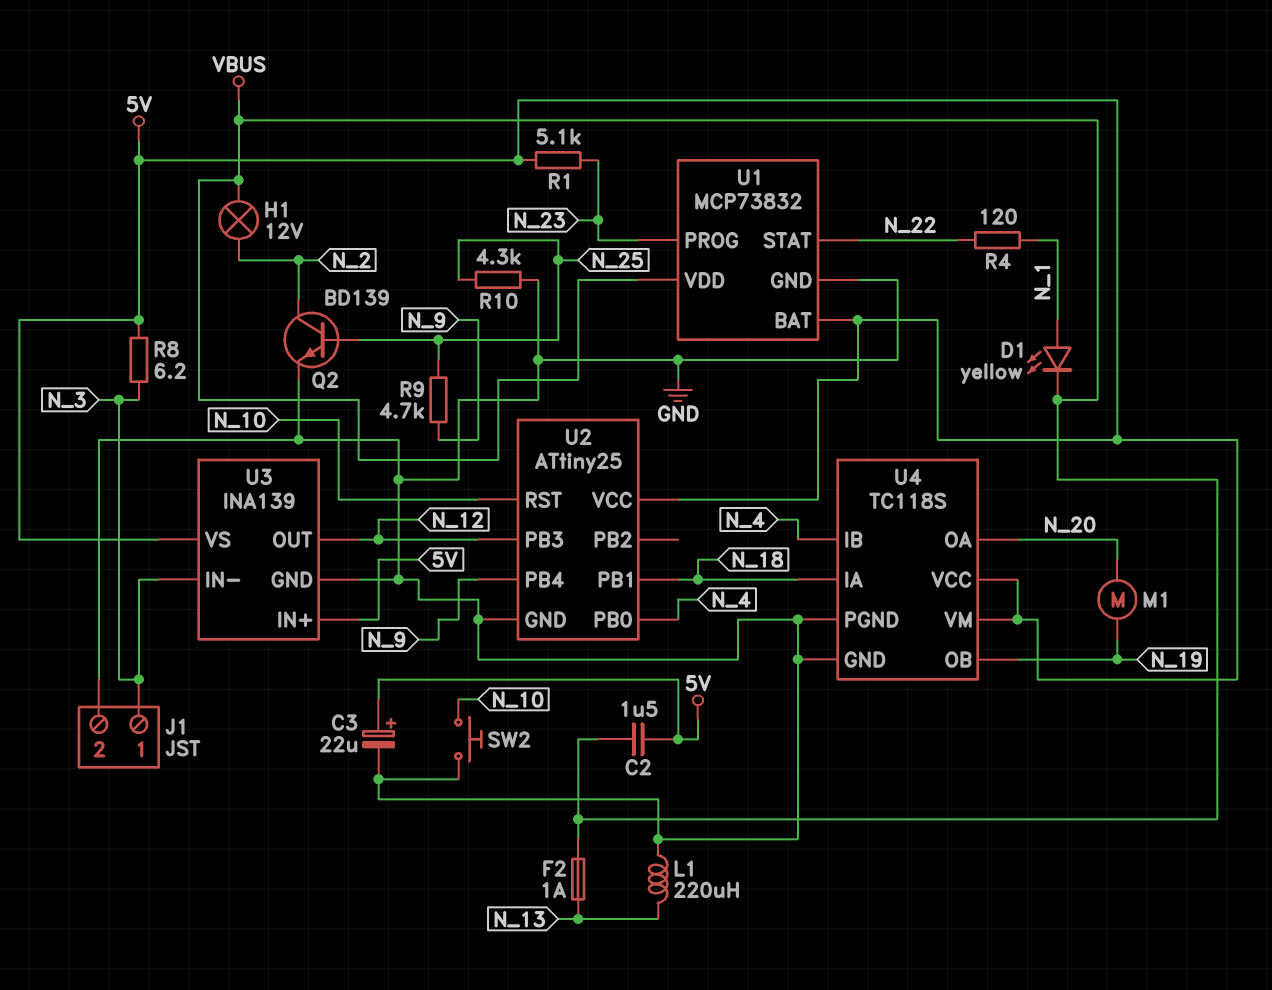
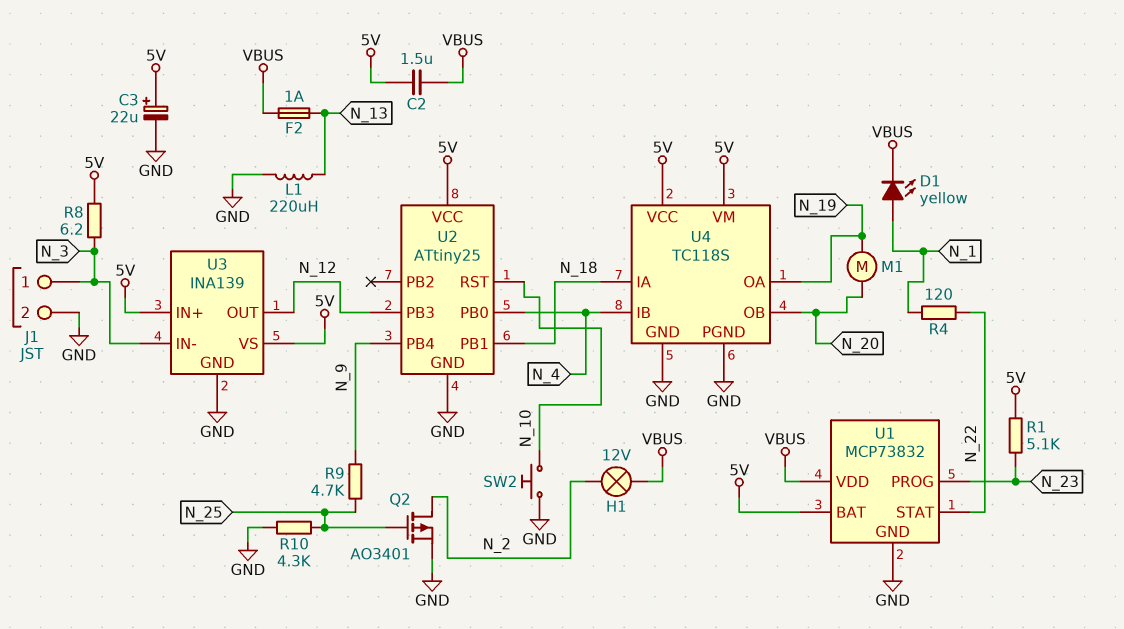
Q2: NPN BD139 (B N_25, C N_2, E GND) -> PMOS AO3401 (G N_25, D N_2, S GND)
U4 pin OA: N_20 -> N_19
U4 pin OB: N_19 -> N_20

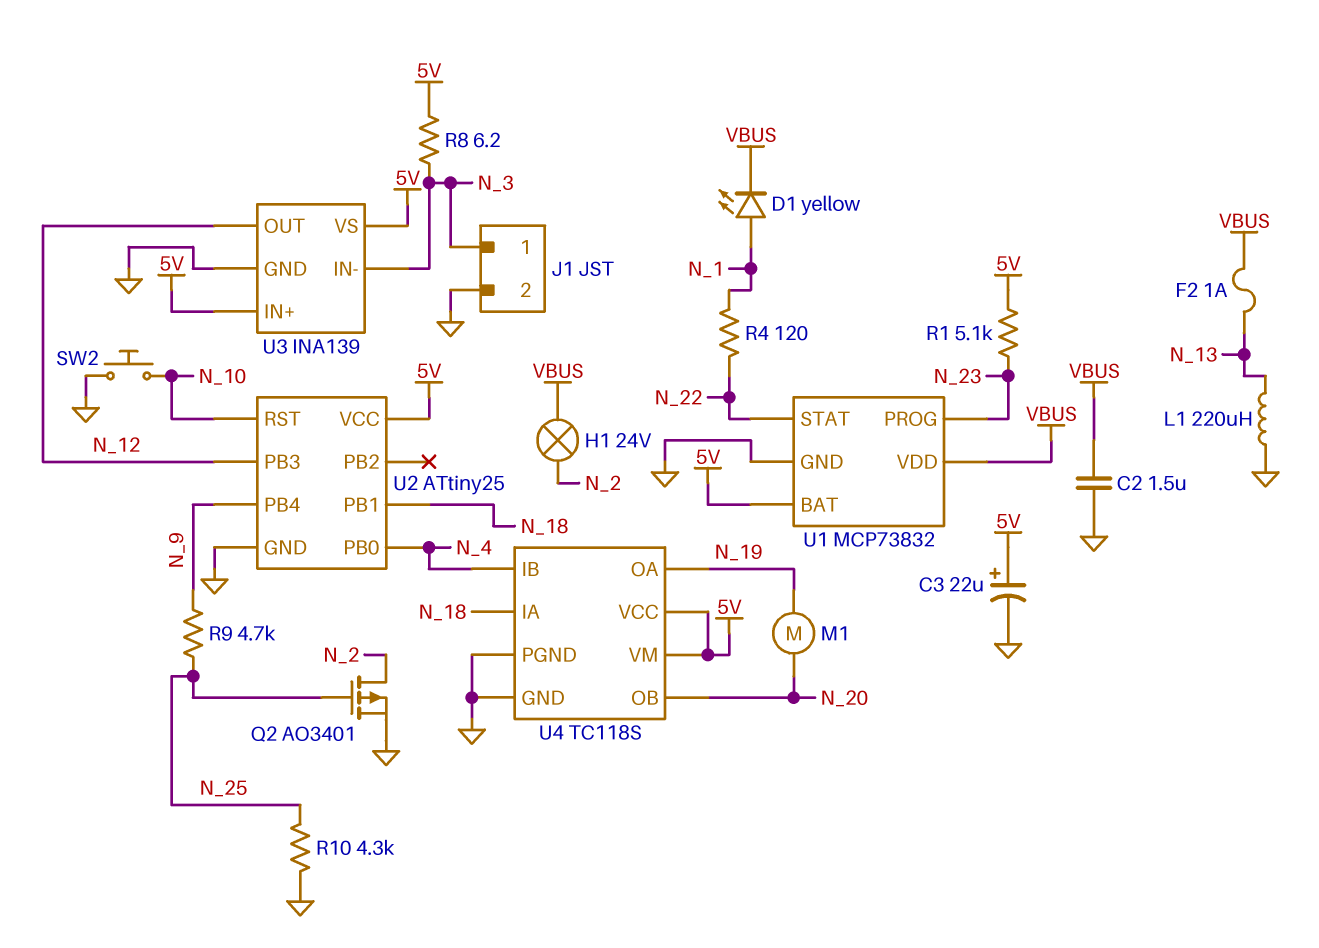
C2: 1.5uF (5V, VBUS) -> 1.5uF (GND, VBUS)
H1: lamp 12V (N_2, VBUS) -> lamp 24V (N_2, VBUS)

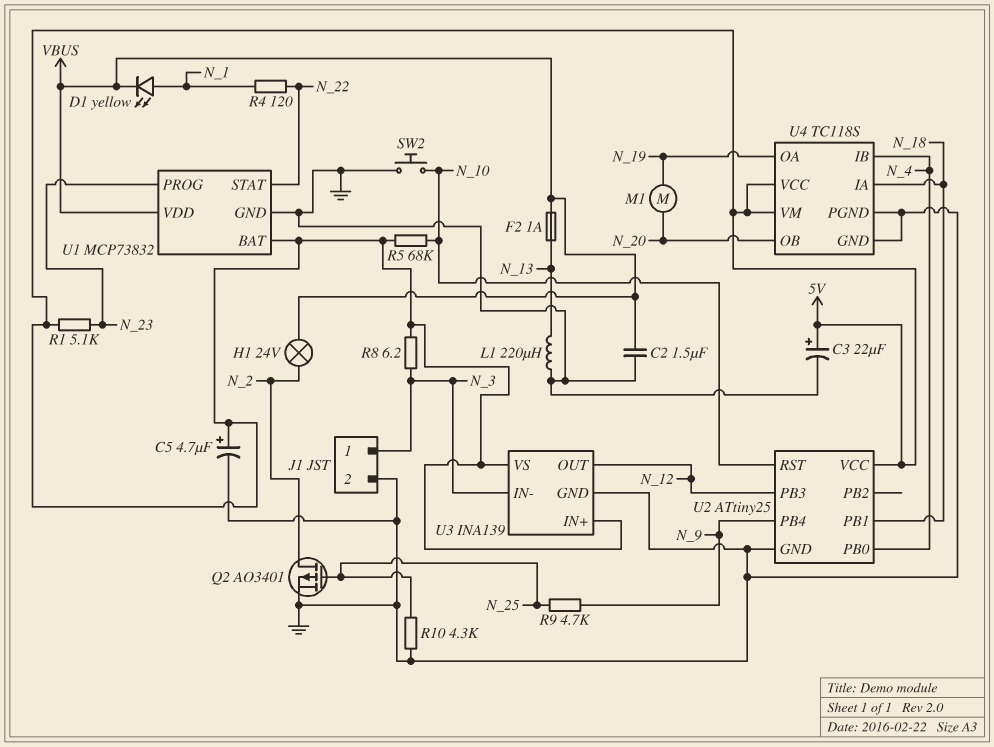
C5: none -> 4.7uF (plus 5V, minus GND)
R5: none -> 68k (5V, N_10)

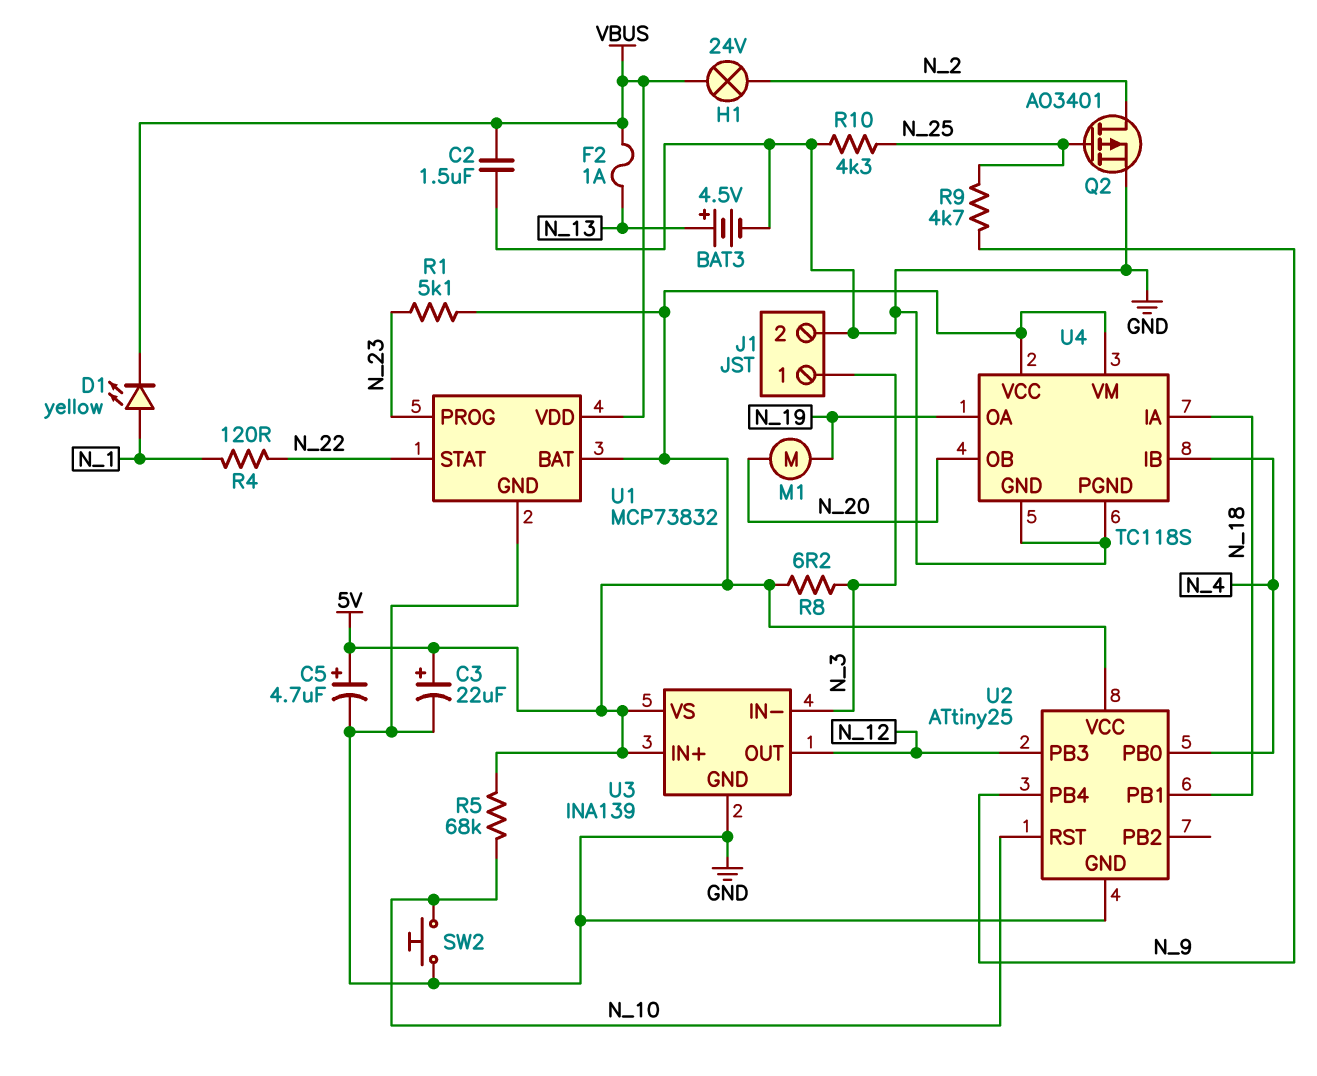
BAT3: none -> 4.5V (plus N_13, minus GND)
L1: 220uH (GND, N_13) -> none

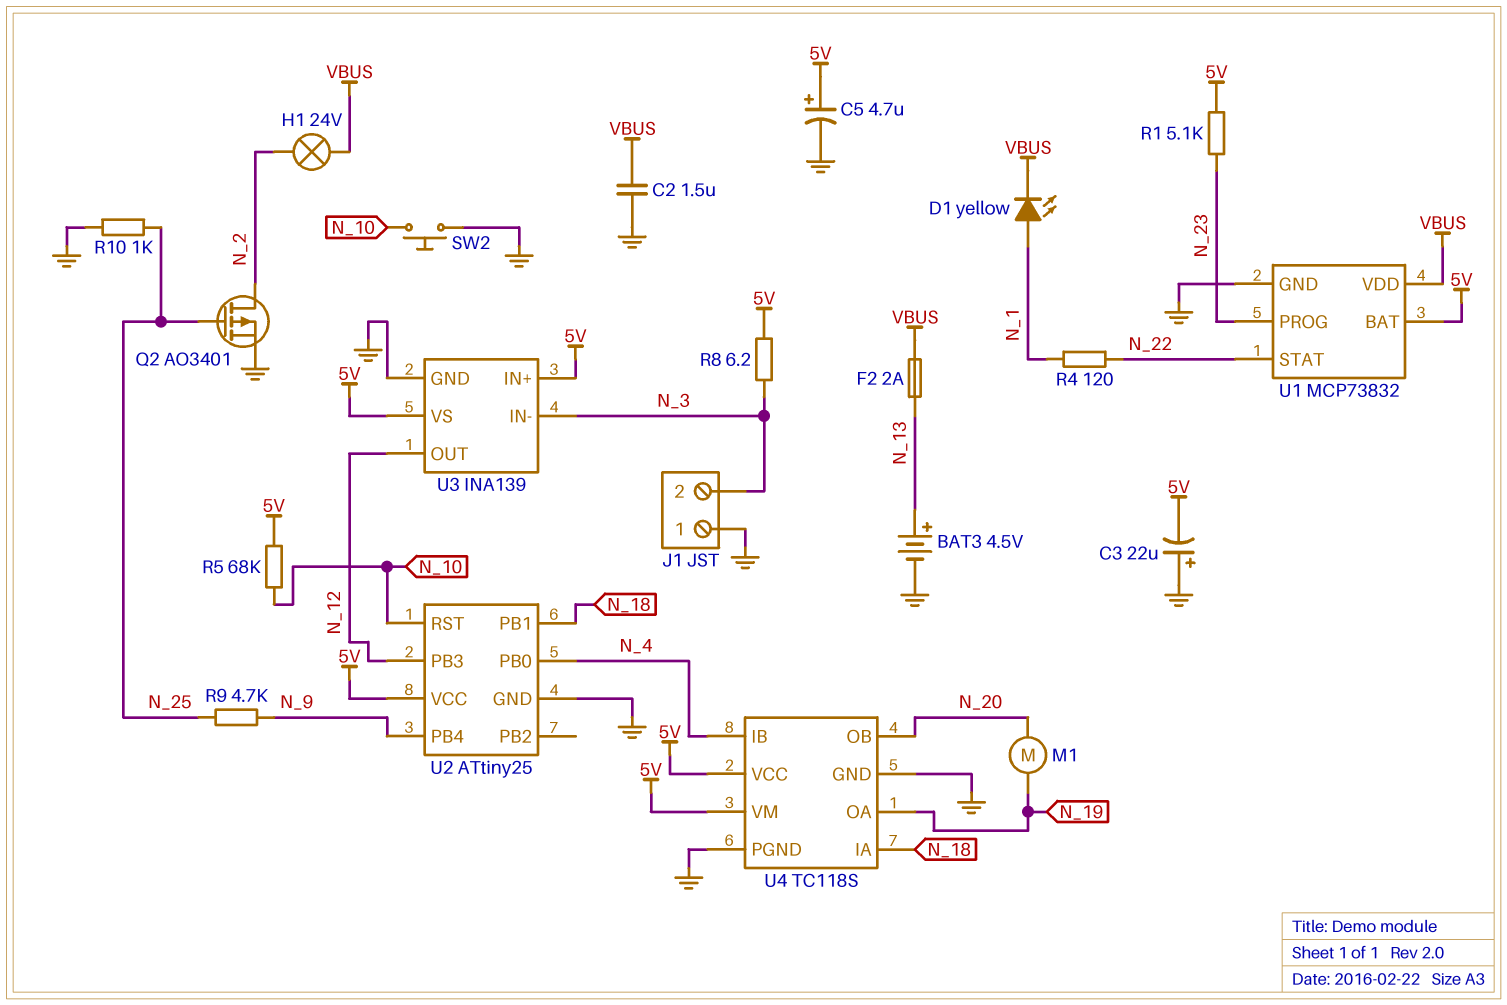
C3: 22uF (plus 5V, minus GND) -> 22uF (plus GND, minus 5V)
F2: 1A (N_13, VBUS) -> 2A (N_13, VBUS)
J1 pin 1: N_3 -> GND
J1 pin 2: GND -> N_3
R10: 4.3k (GND, N_25) -> 1k (GND, N_25)

